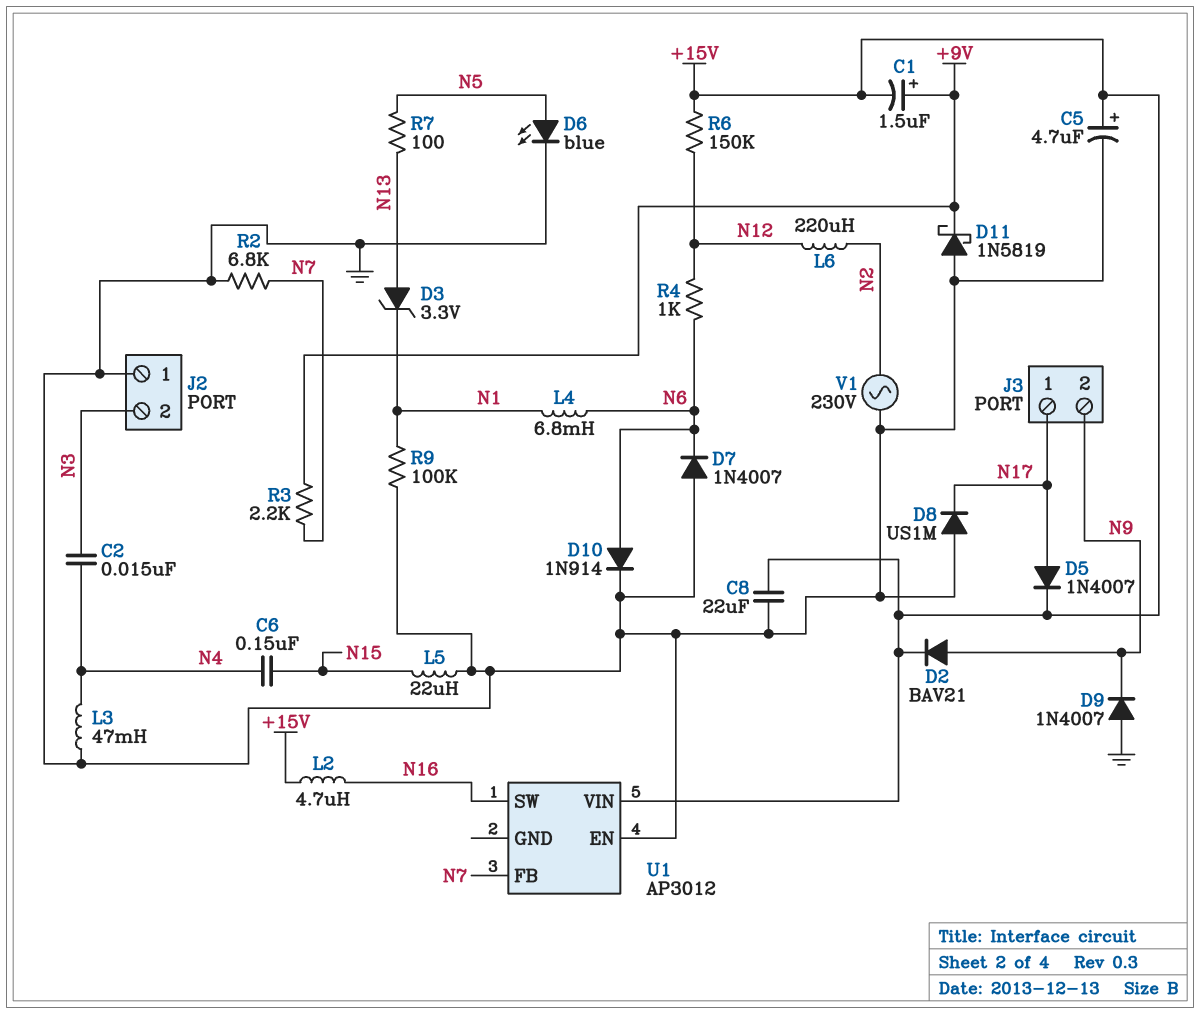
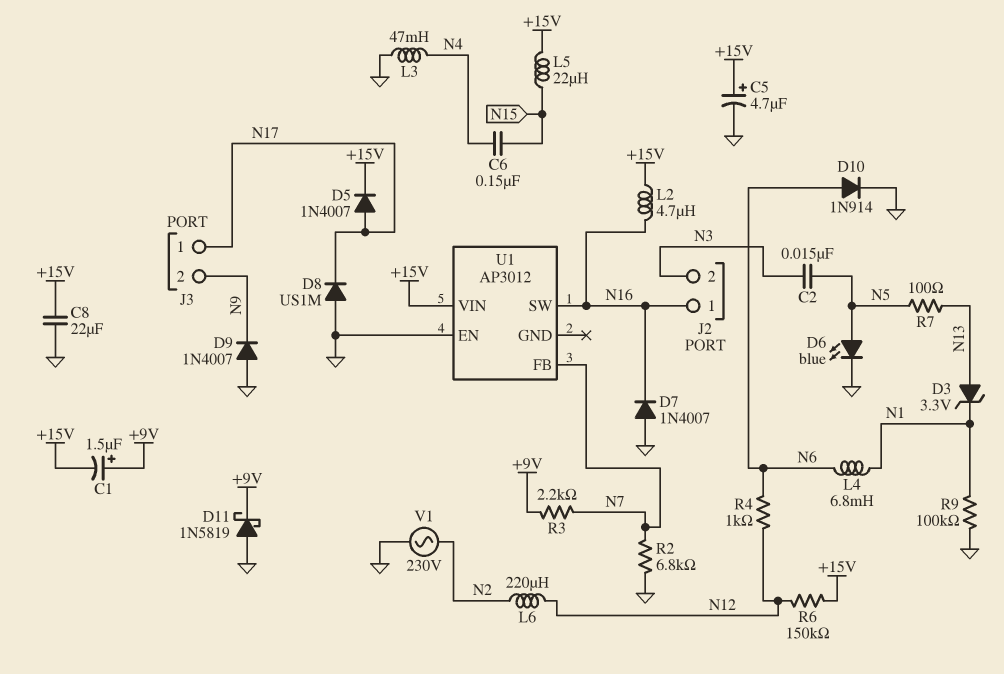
C2: 15nF (N3, N4) -> 15nF (N3, N5)
D2: diode BAV21 (A N9, K +15V) -> none
D7: diode 1N4007 (A GND, K N6) -> diode 1N4007 (A GND, K N16)
J2 pin 1: GND -> N16
L5: 22uH (GND, N15) -> 22uH (+15V, N15)

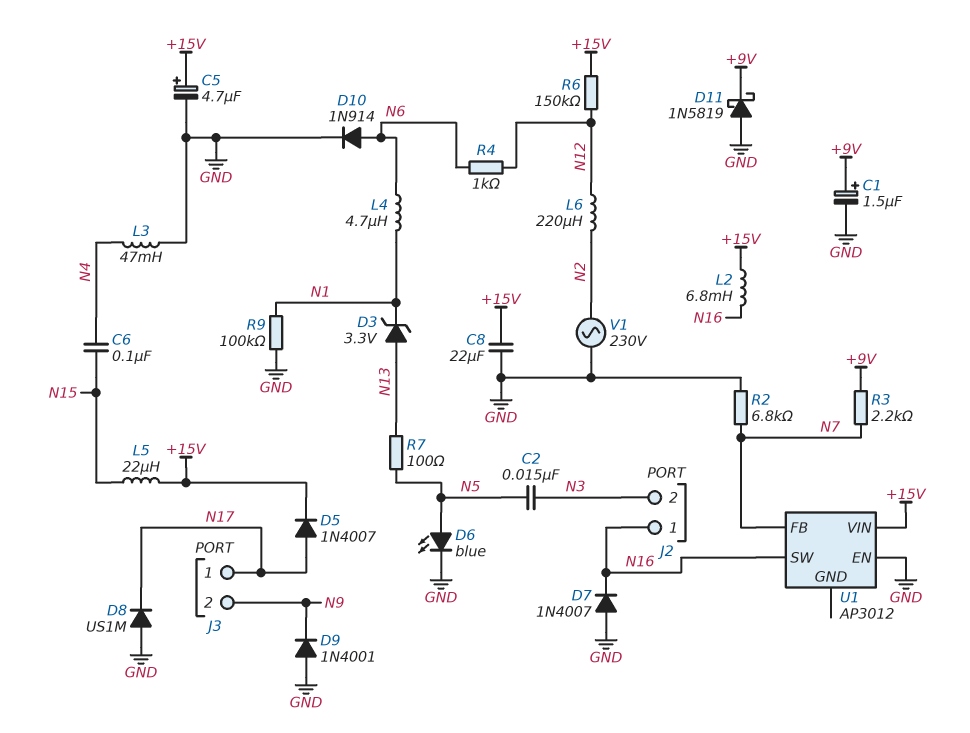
C1: 1.5uF (plus +9V, minus +15V) -> 1.5uF (plus +9V, minus GND)
C6: 150nF (N4, N15) -> 100nF (N4, N15)
D9: diode 1N4007 (A GND, K N9) -> diode 1N4001 (A GND, K N9)
L2: 4.7uH (+15V, N16) -> 6.8mH (+15V, N16)
L4: 6.8mH (N1, N6) -> 4.7uH (N1, N6)

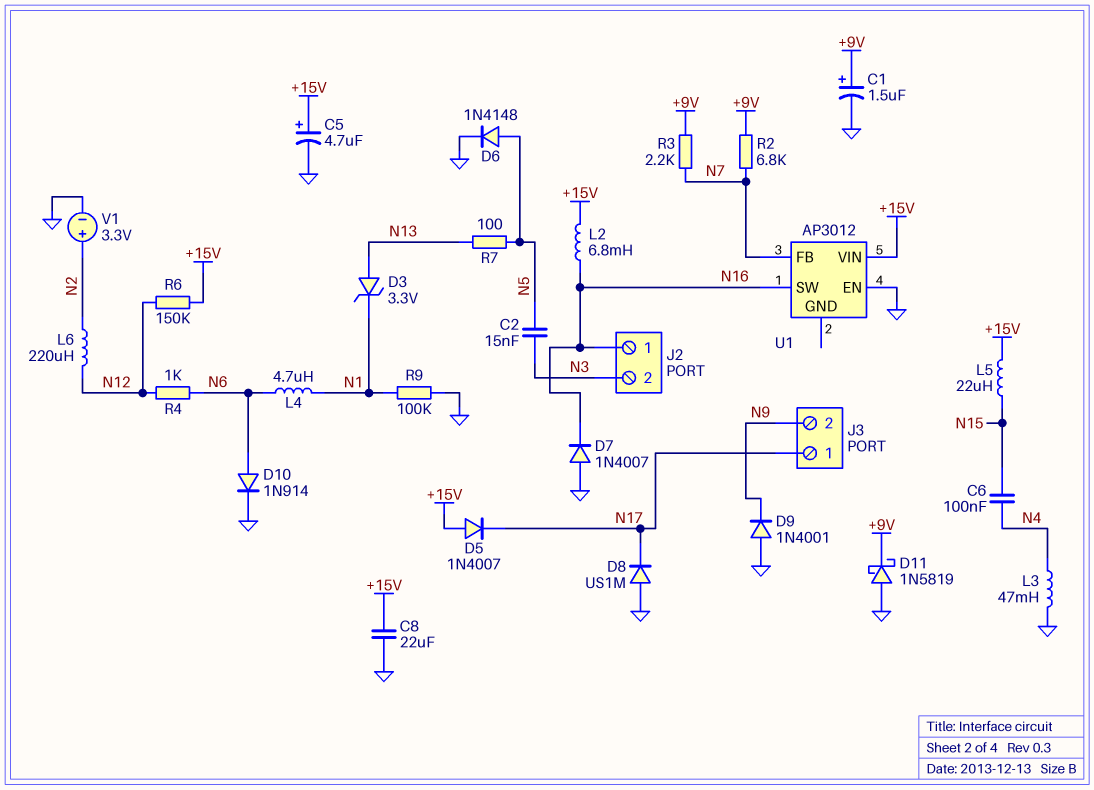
D5: diode 1N4007 (A N17, K +15V) -> diode 1N4007 (A +15V, K N17)
D6: LED blue (A N5, K GND) -> diode 1N4148 (A N5, K GND)
R2: 6.8k (GND, N7) -> 6.8k (+9V, N7)
V1: AC 230V (GND, N2) -> 3.3V (plus N2, minus GND)

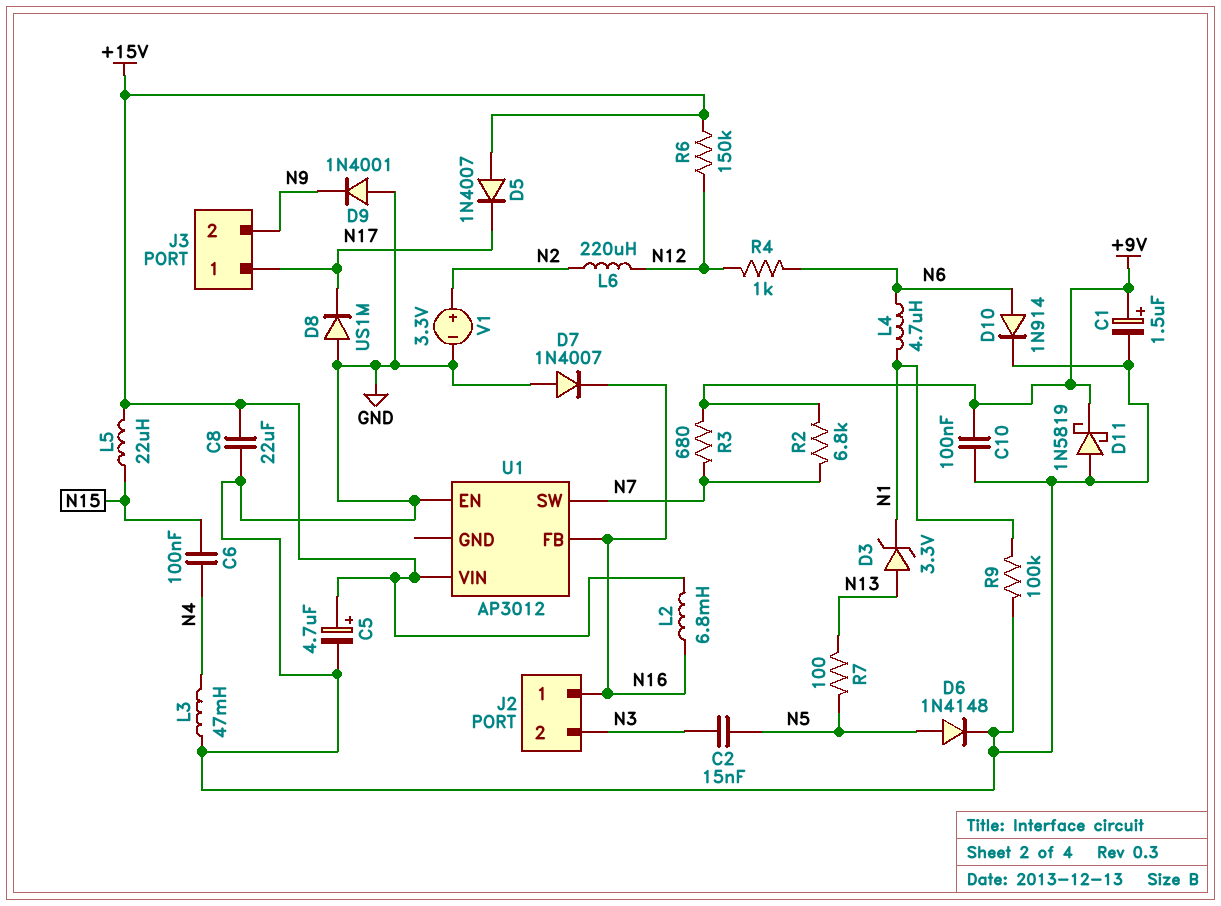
C10: none -> 100nF (+9V, GND)
R3: 2.2k (+9V, N7) -> 680 (+9V, N7)
U1 pin FB: N7 -> N16
U1 pin SW: N16 -> N7

